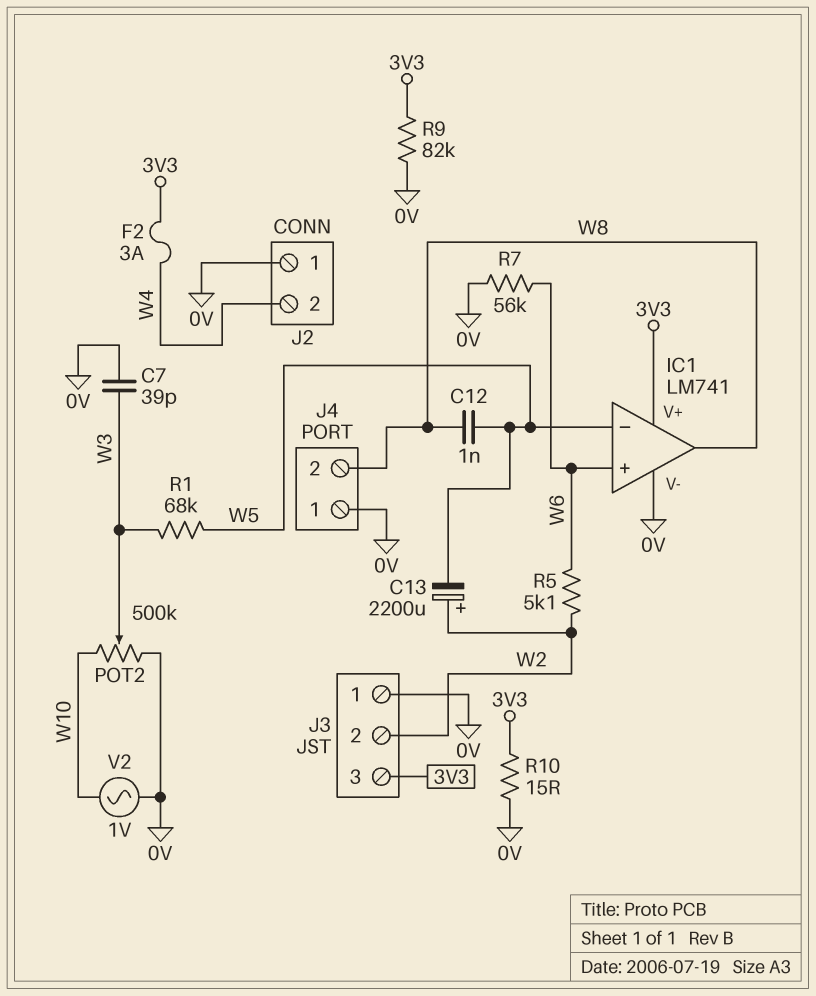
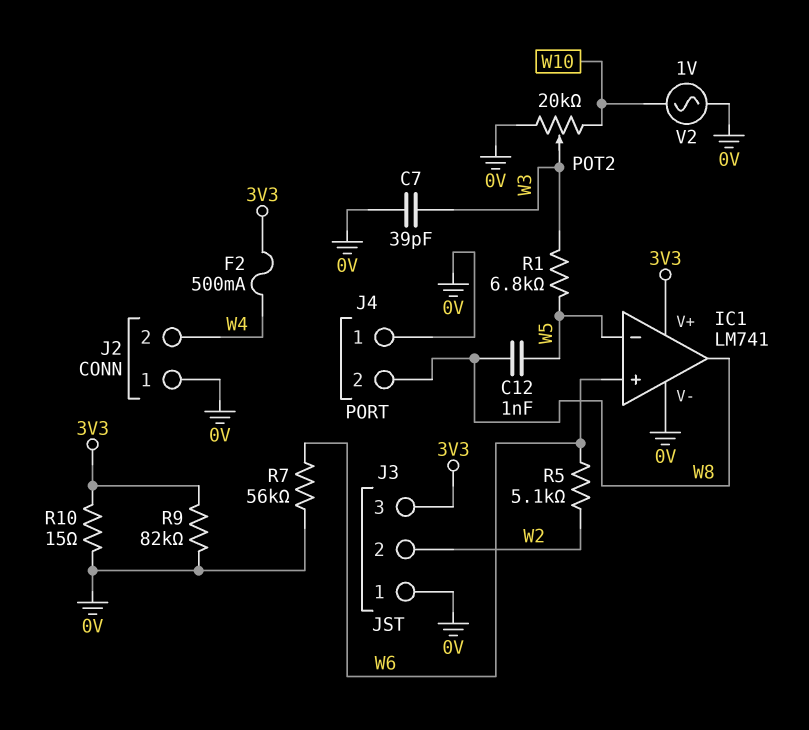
C13: 2200uF (plus W2, minus W5) -> none
F2: 3A (3V3, W4) -> 500mA (3V3, W4)
POT2: 500k (0V, W10, wiper W3) -> 20k (0V, W10, wiper W3)
R1: 68k (W3, W5) -> 6.8k (W3, W5)

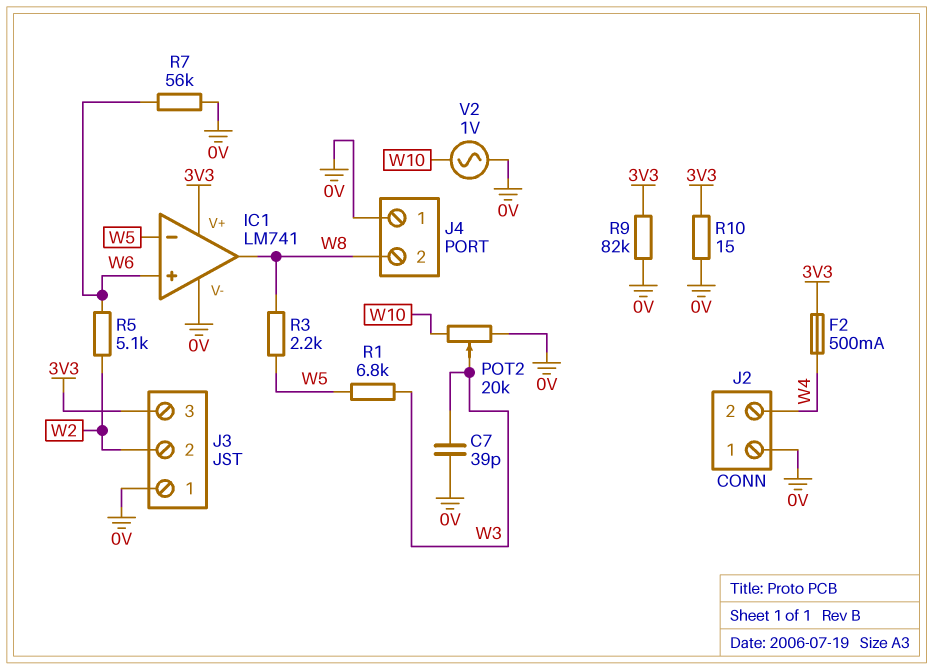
C12: 1nF (W5, W8) -> none
R3: none -> 2.2k (W5, W8)

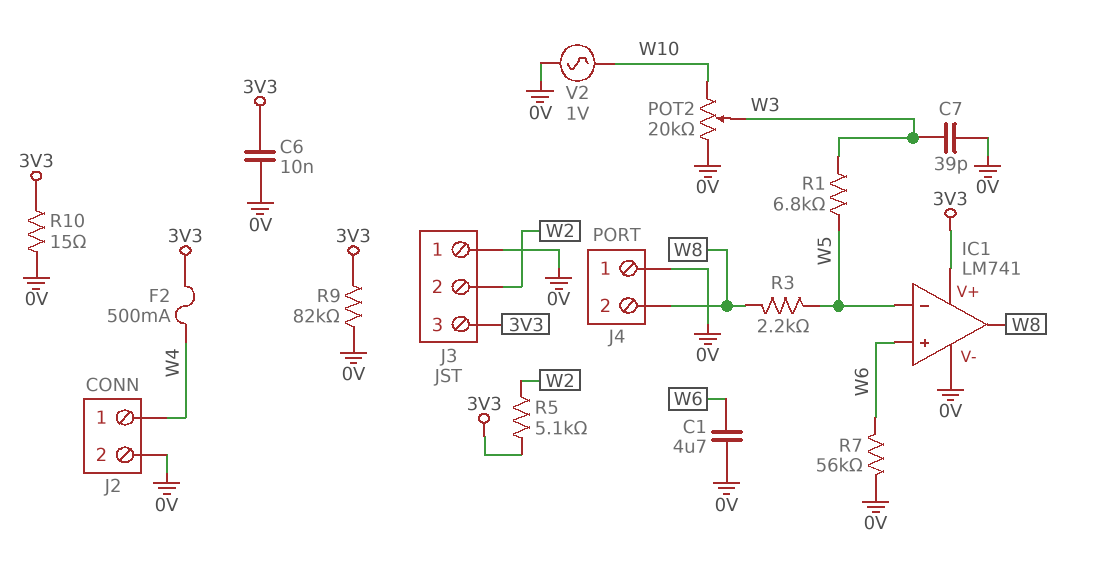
C1: none -> 4.7uF (0V, W6)
C6: none -> 10nF (0V, 3V3)
J2 pin 1: 0V -> W4
J2 pin 2: W4 -> 0V
R5: 5.1k (W2, W6) -> 5.1k (3V3, W2)

